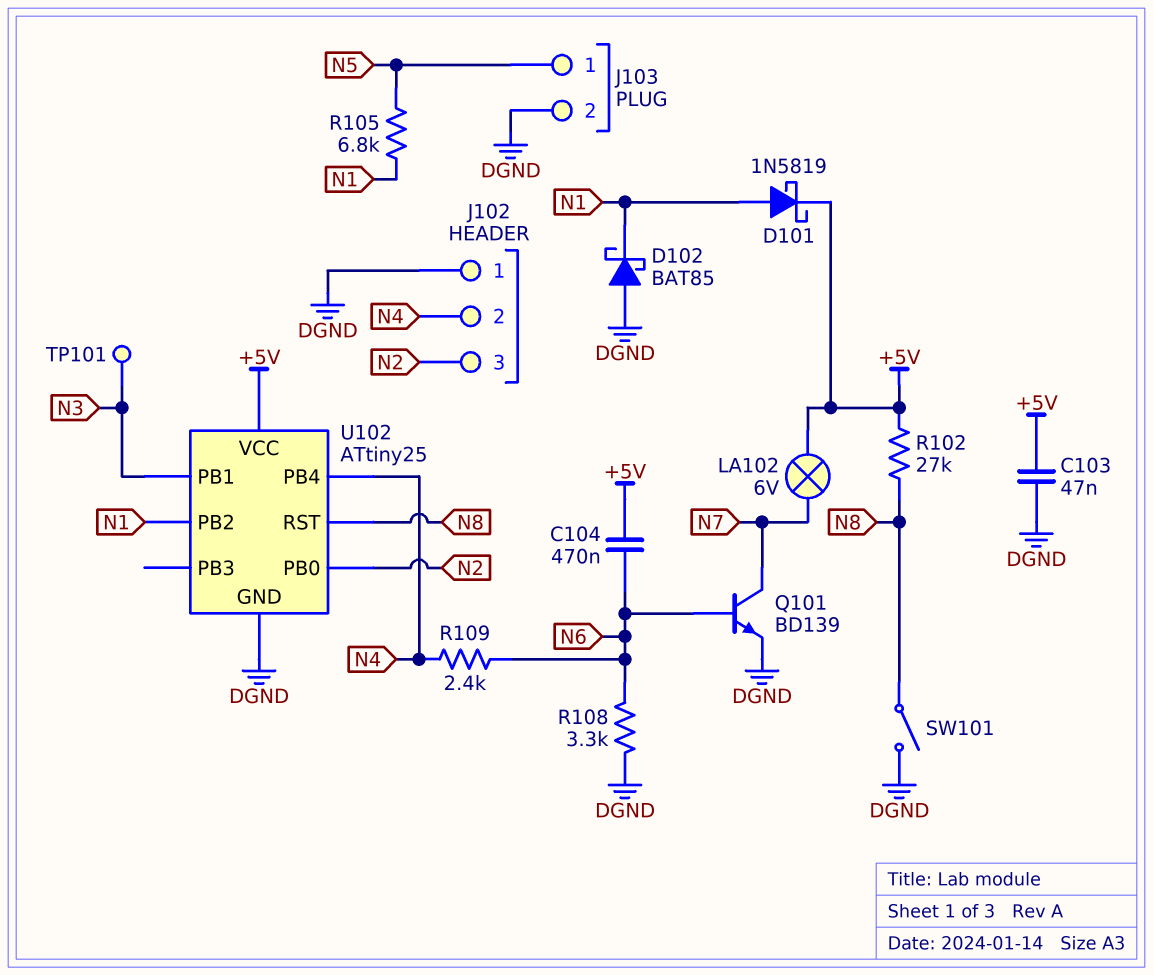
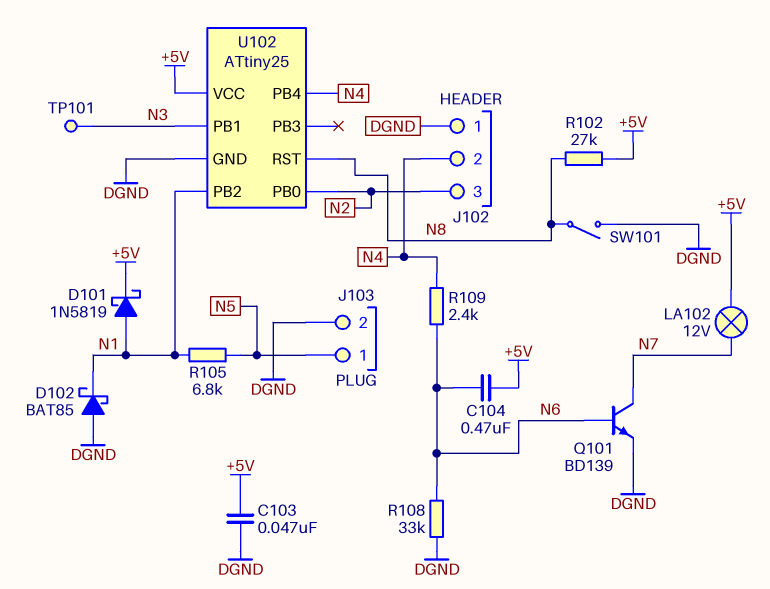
LA102: lamp 6V (+5V, N7) -> lamp 12V (+5V, N7)
R108: 3.3k (DGND, N6) -> 33k (DGND, N6)

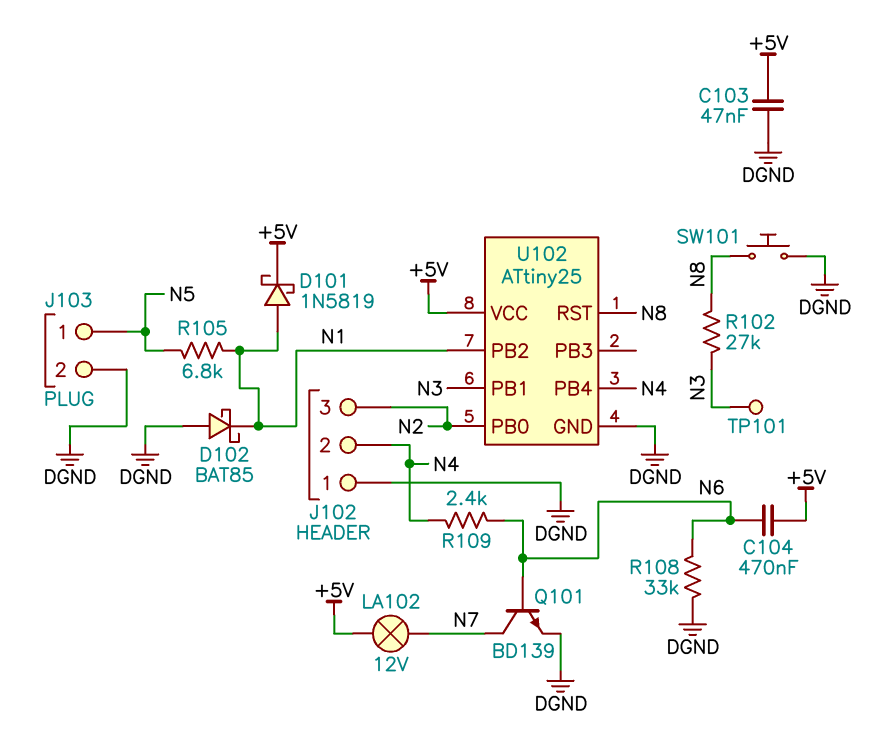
R102: 27k (+5V, N8) -> 27k (N3, N8)
SW101: switch (DGND, N8) -> button (DGND, N8)

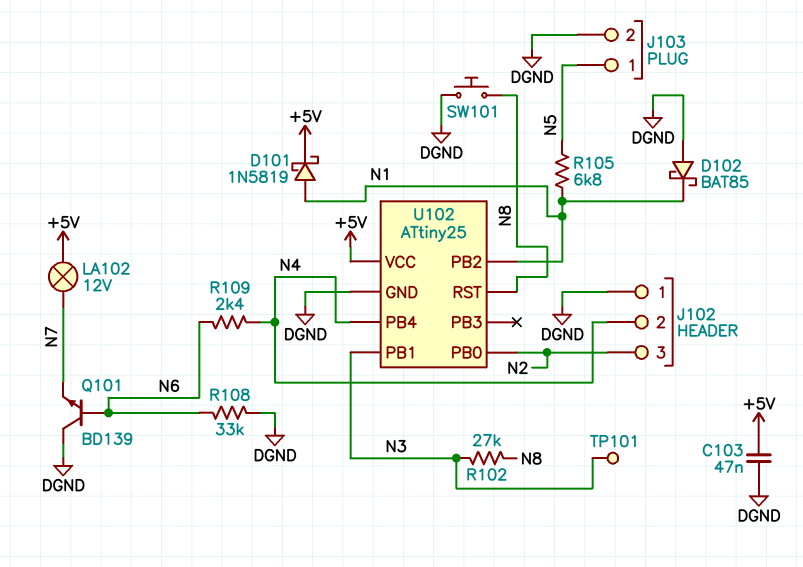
C104: 470nF (+5V, N6) -> none
Q101: NPN BD139 (B N6, C N7, E DGND) -> NPN BD139 (B N6, C DGND, E N7)

